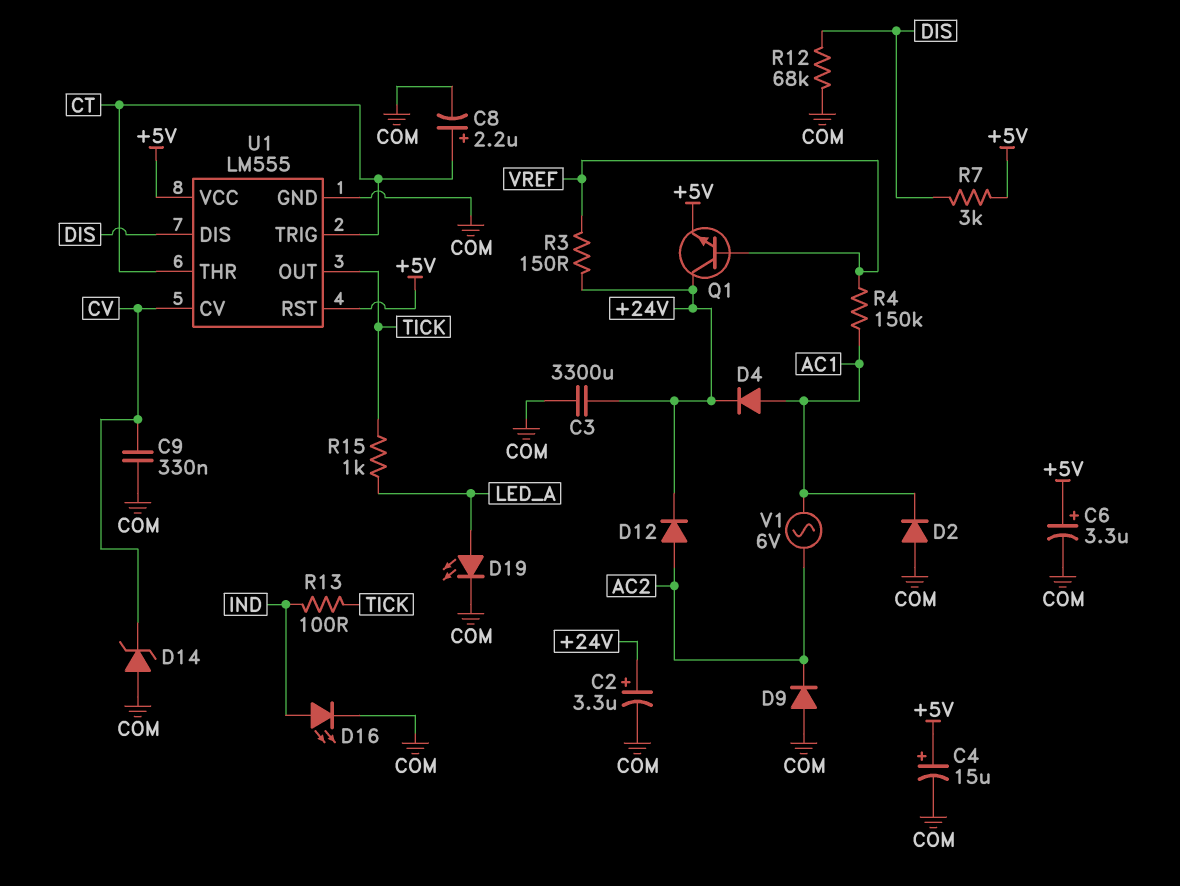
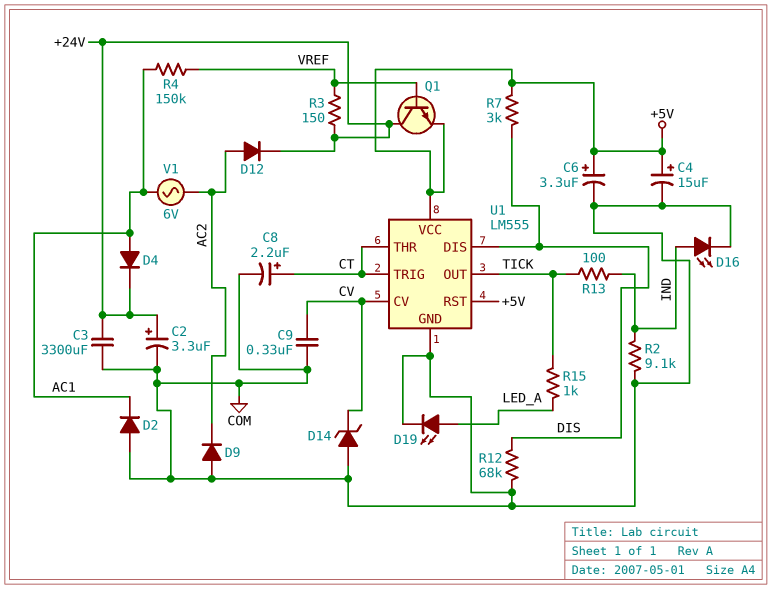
R2: none -> 9.1k (COM, IND)

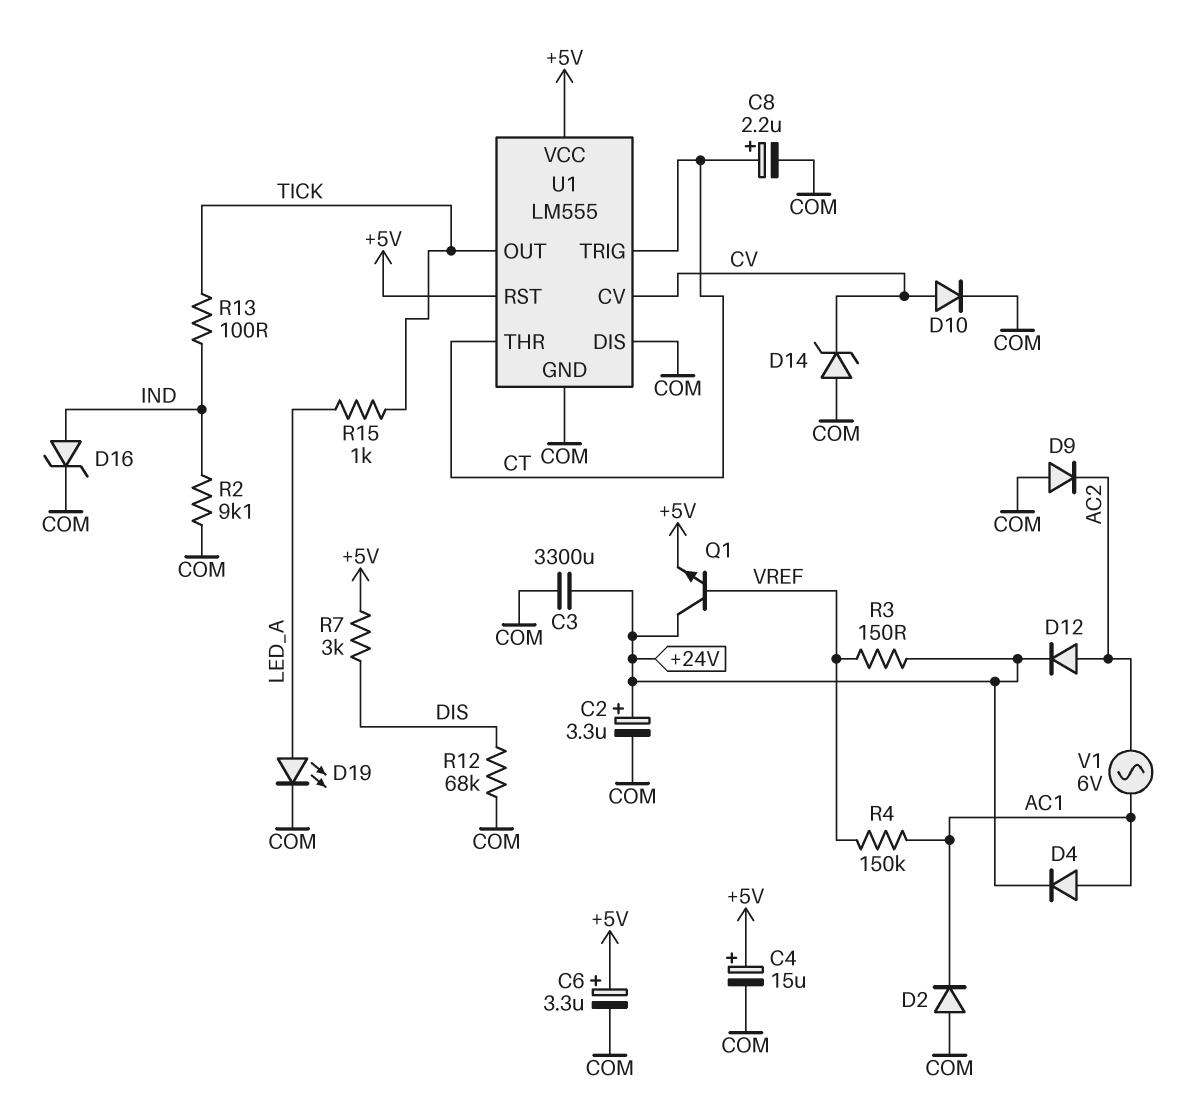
C9: 330nF (COM, CV) -> none
D10: none -> diode (A CV, K COM)
D16: LED (A IND, K COM) -> zener (A IND, K COM)
U1 pin DIS: DIS -> COM

